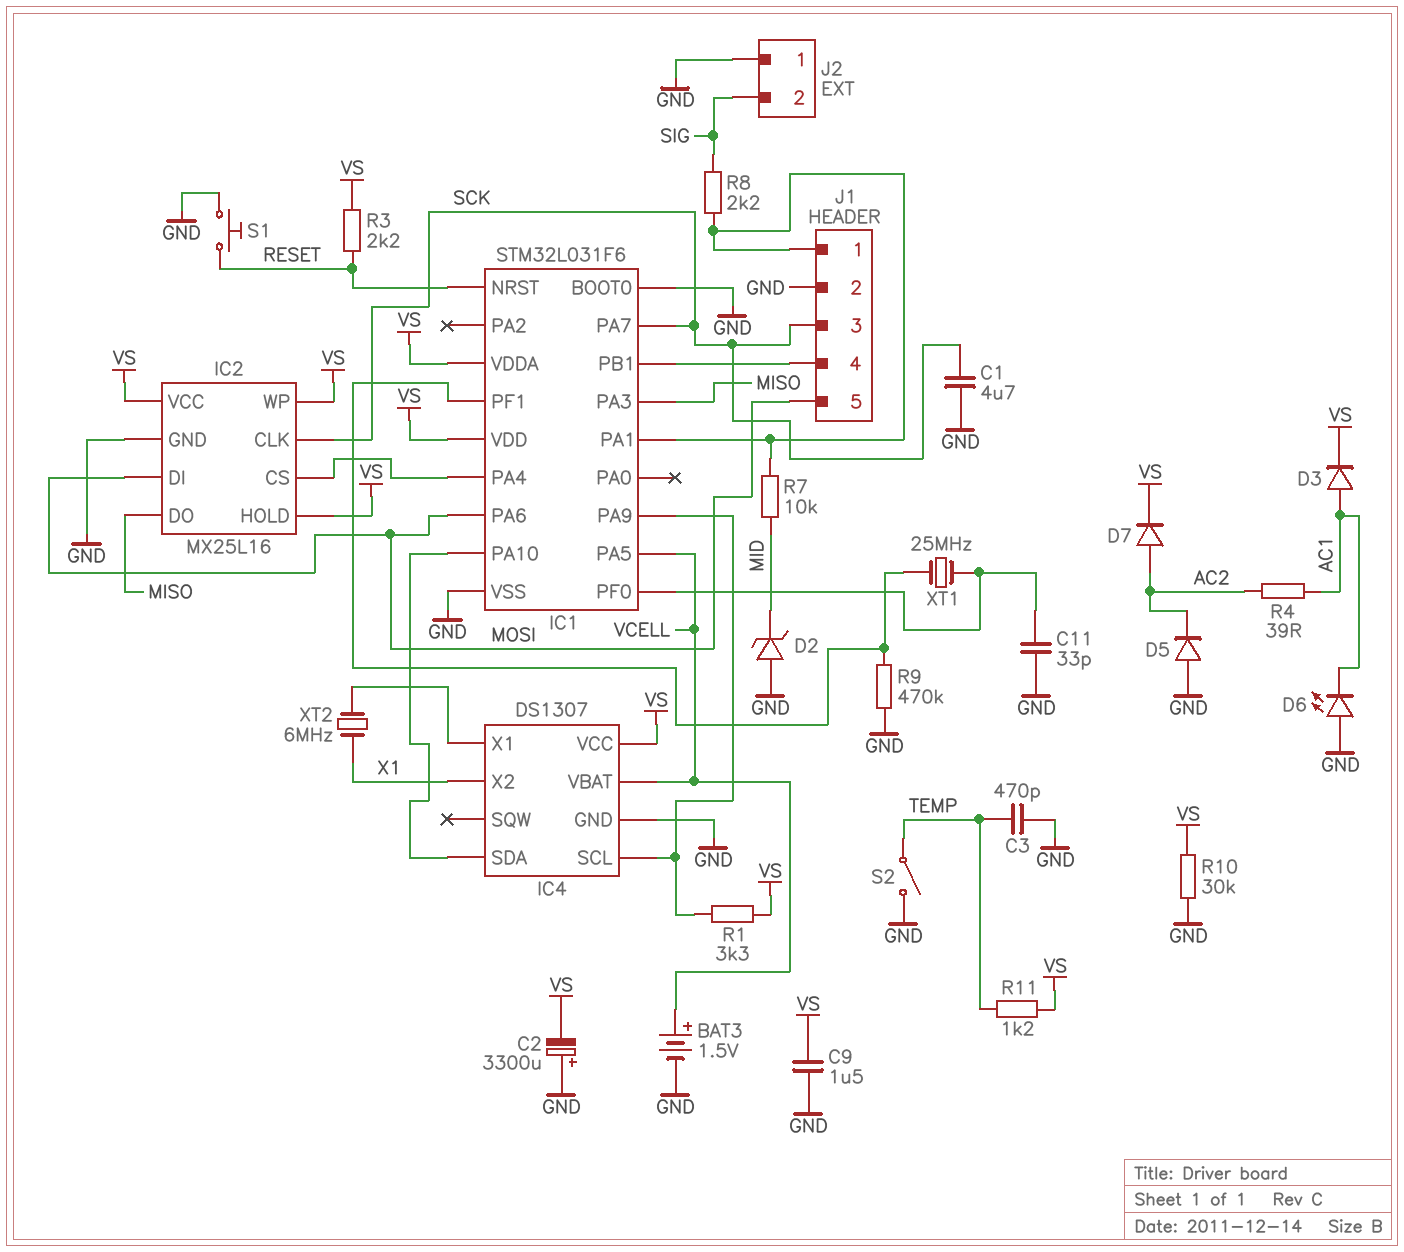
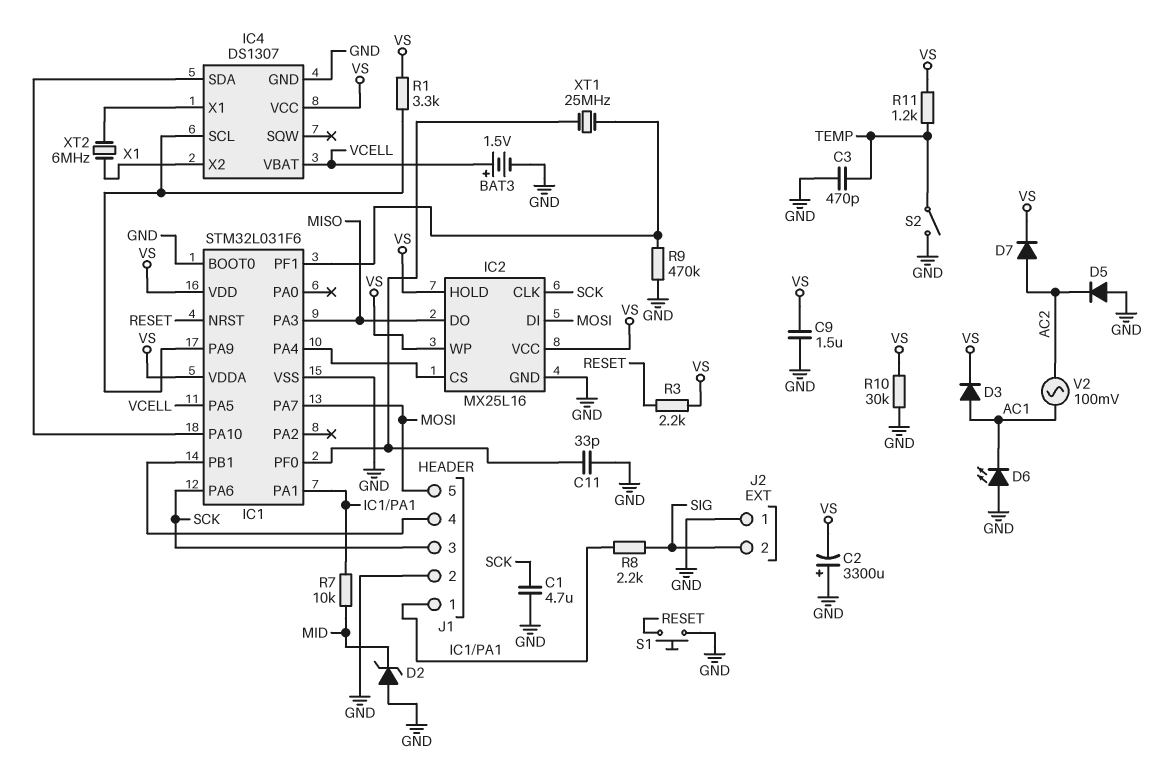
IC1 pin PA6: MOSI -> SCK
IC1 pin PA7: SCK -> MOSI
R4: 39 (AC1, AC2) -> none
V2: none -> AC 100mV (AC1, AC2)

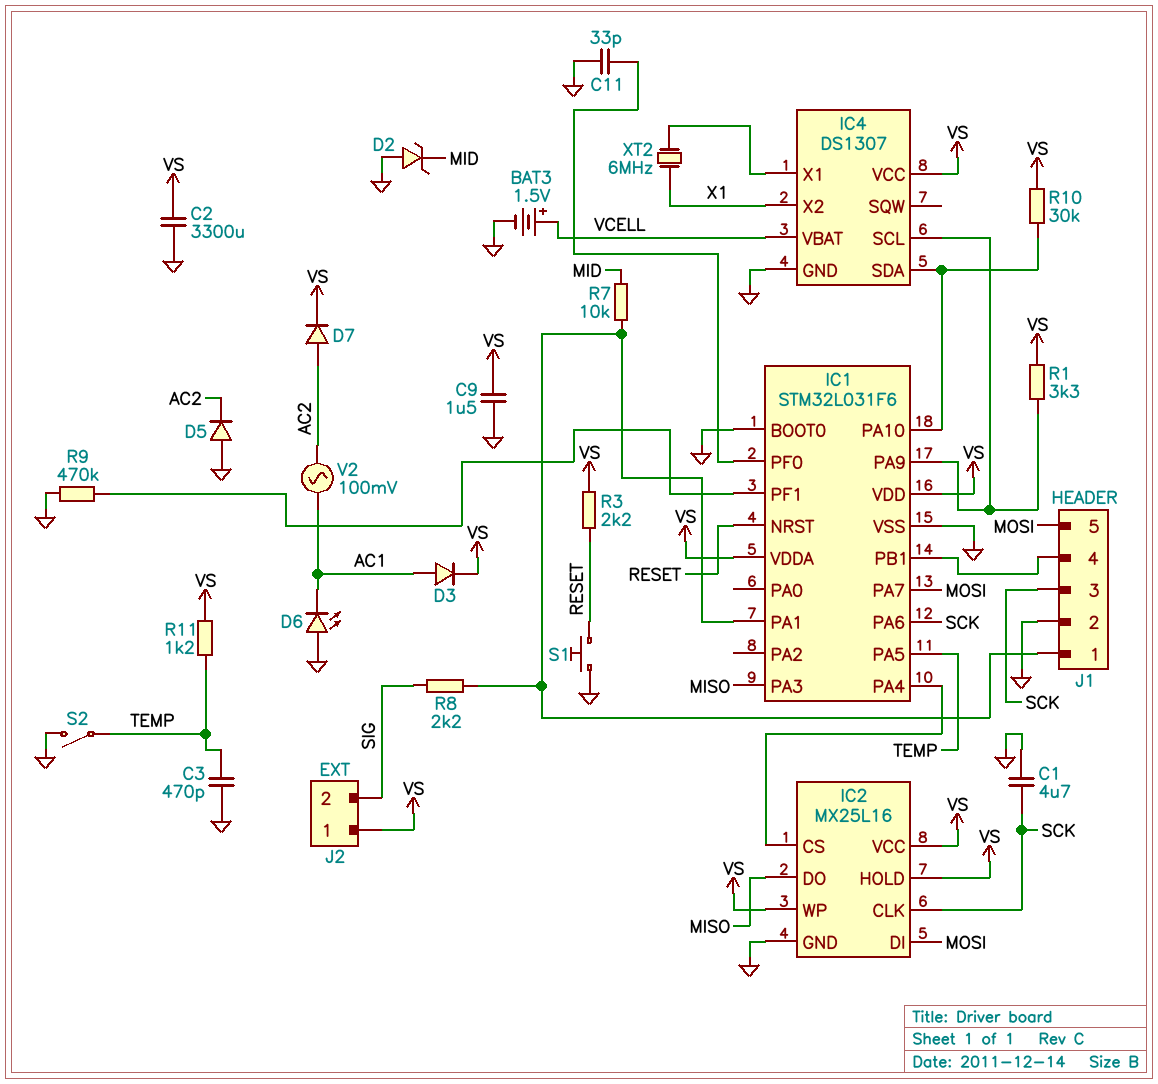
C2: 3300uF (plus GND, minus VS) -> 3300uF (GND, VS)
IC1 pin PA5: VCELL -> TEMP
J2 pin 1: GND -> VS
R10: 30k (GND, VS) -> 30k (IC1/PA10, VS)
XT1: 25MHz (IC1/PF0, IC1/PF1) -> none

